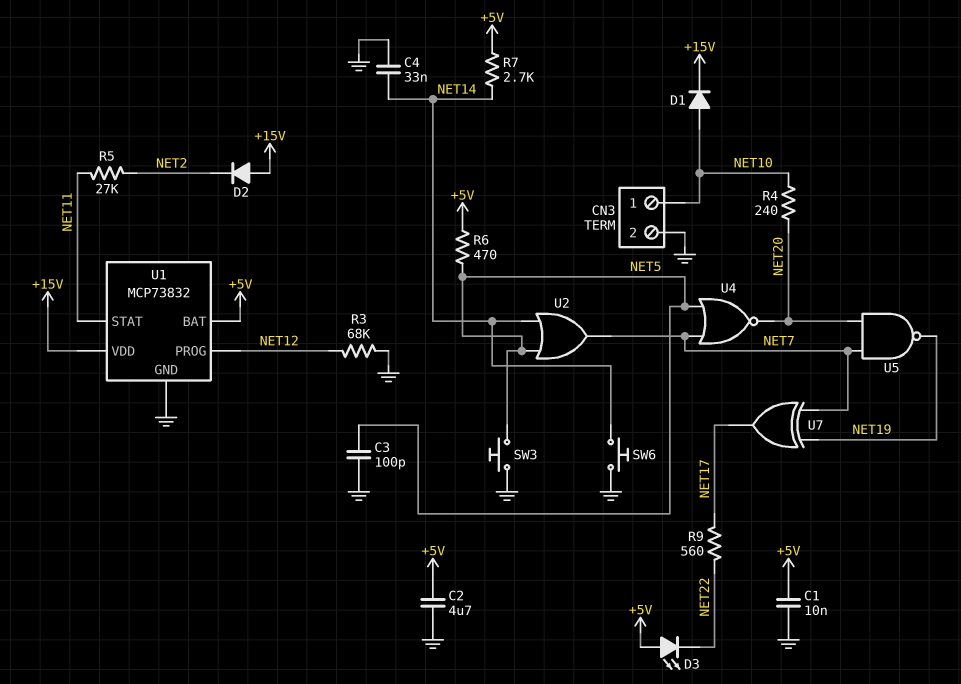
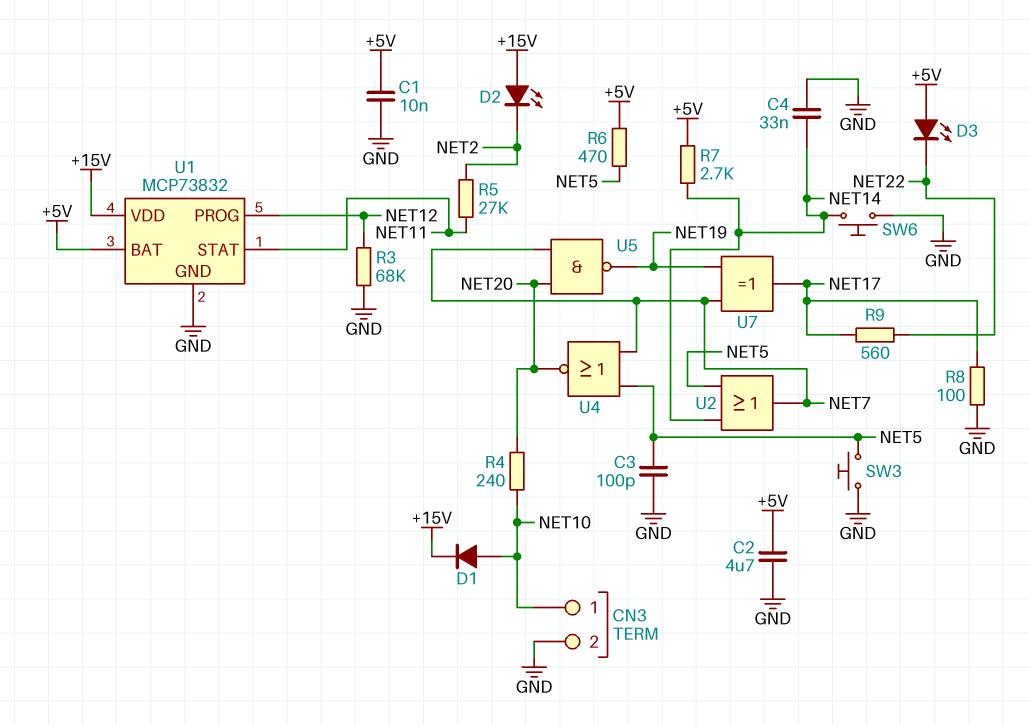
D2: diode (A +15V, K NET2) -> LED (A +15V, K NET2)
R8: none -> 100 (GND, NET17)

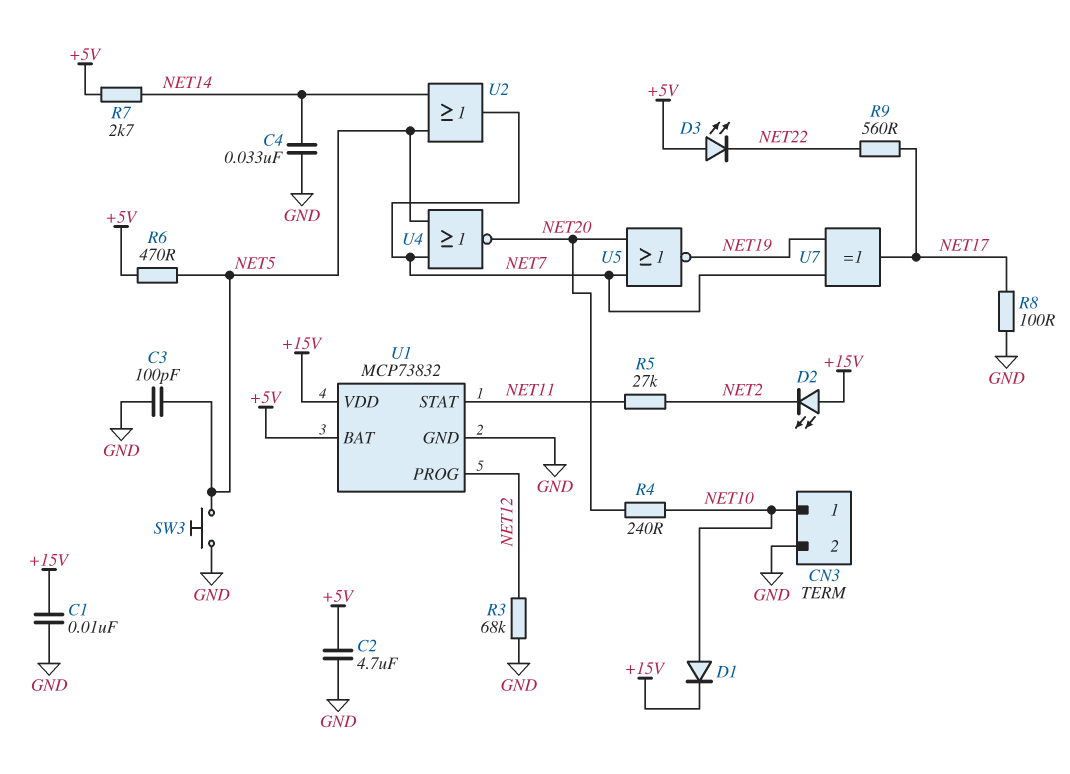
C1: 10nF (+5V, GND) -> 10nF (+15V, GND)
SW6: button (GND, NET14) -> none
U5: NAND (in NET7, in NET20, out NET19) -> NOR (in NET7, in NET20, out NET19)

